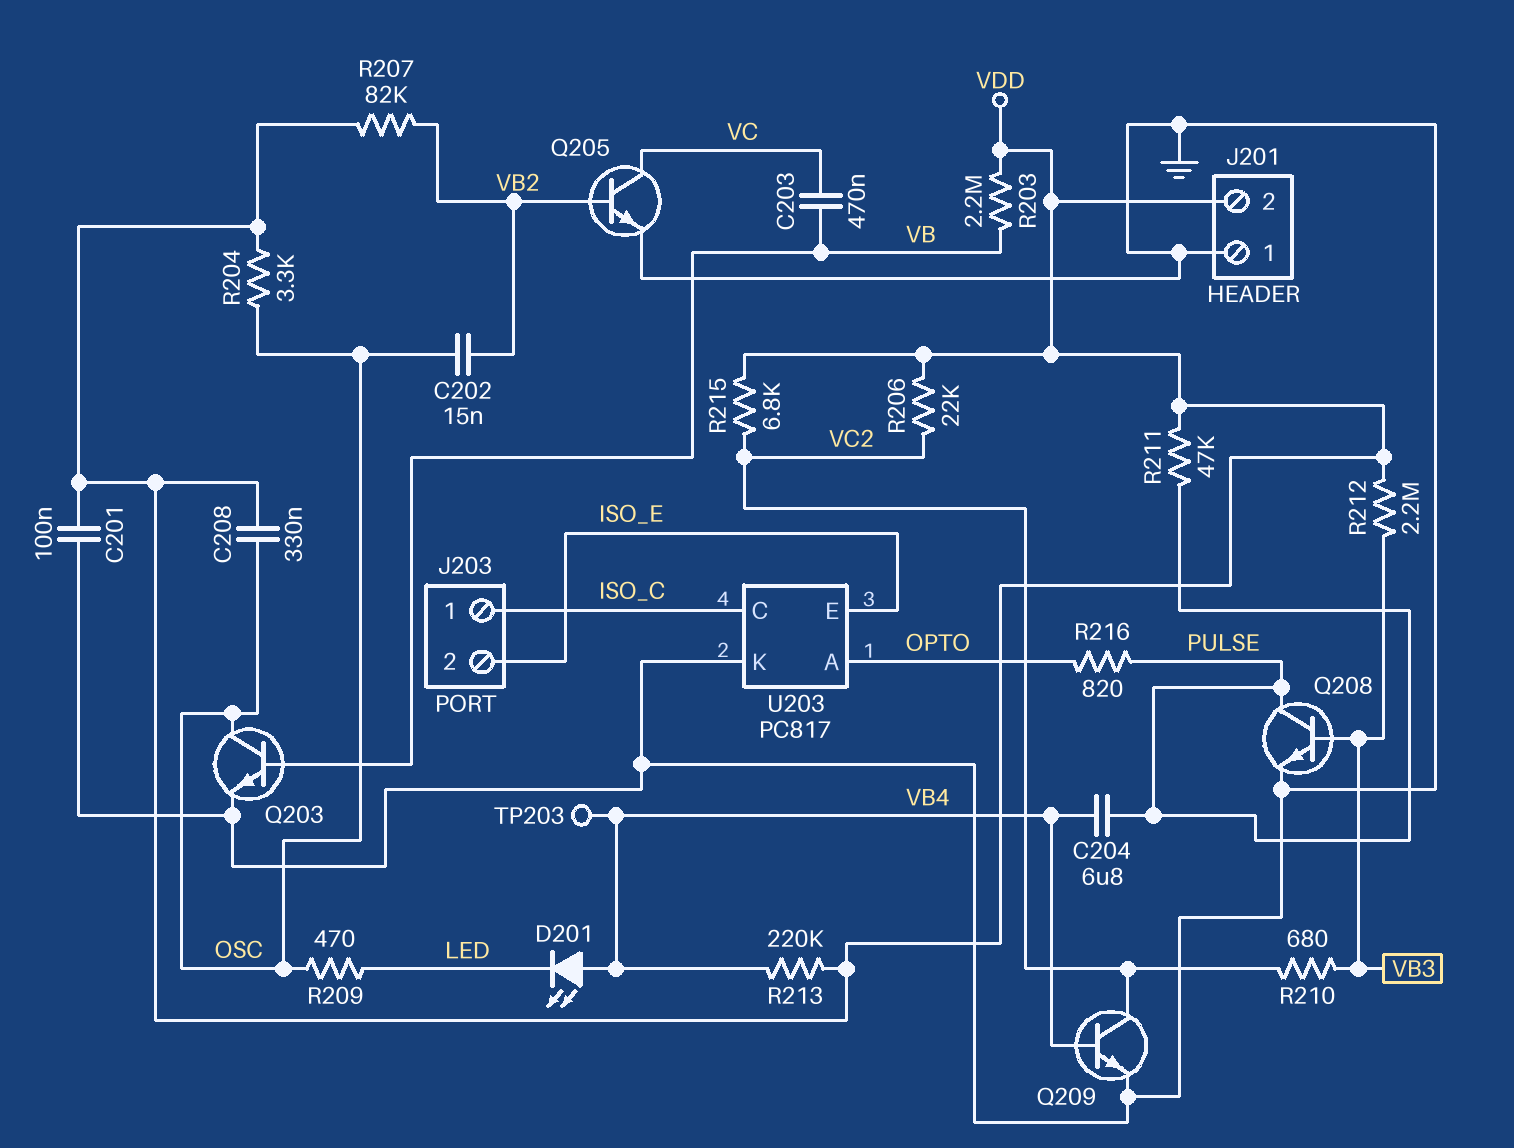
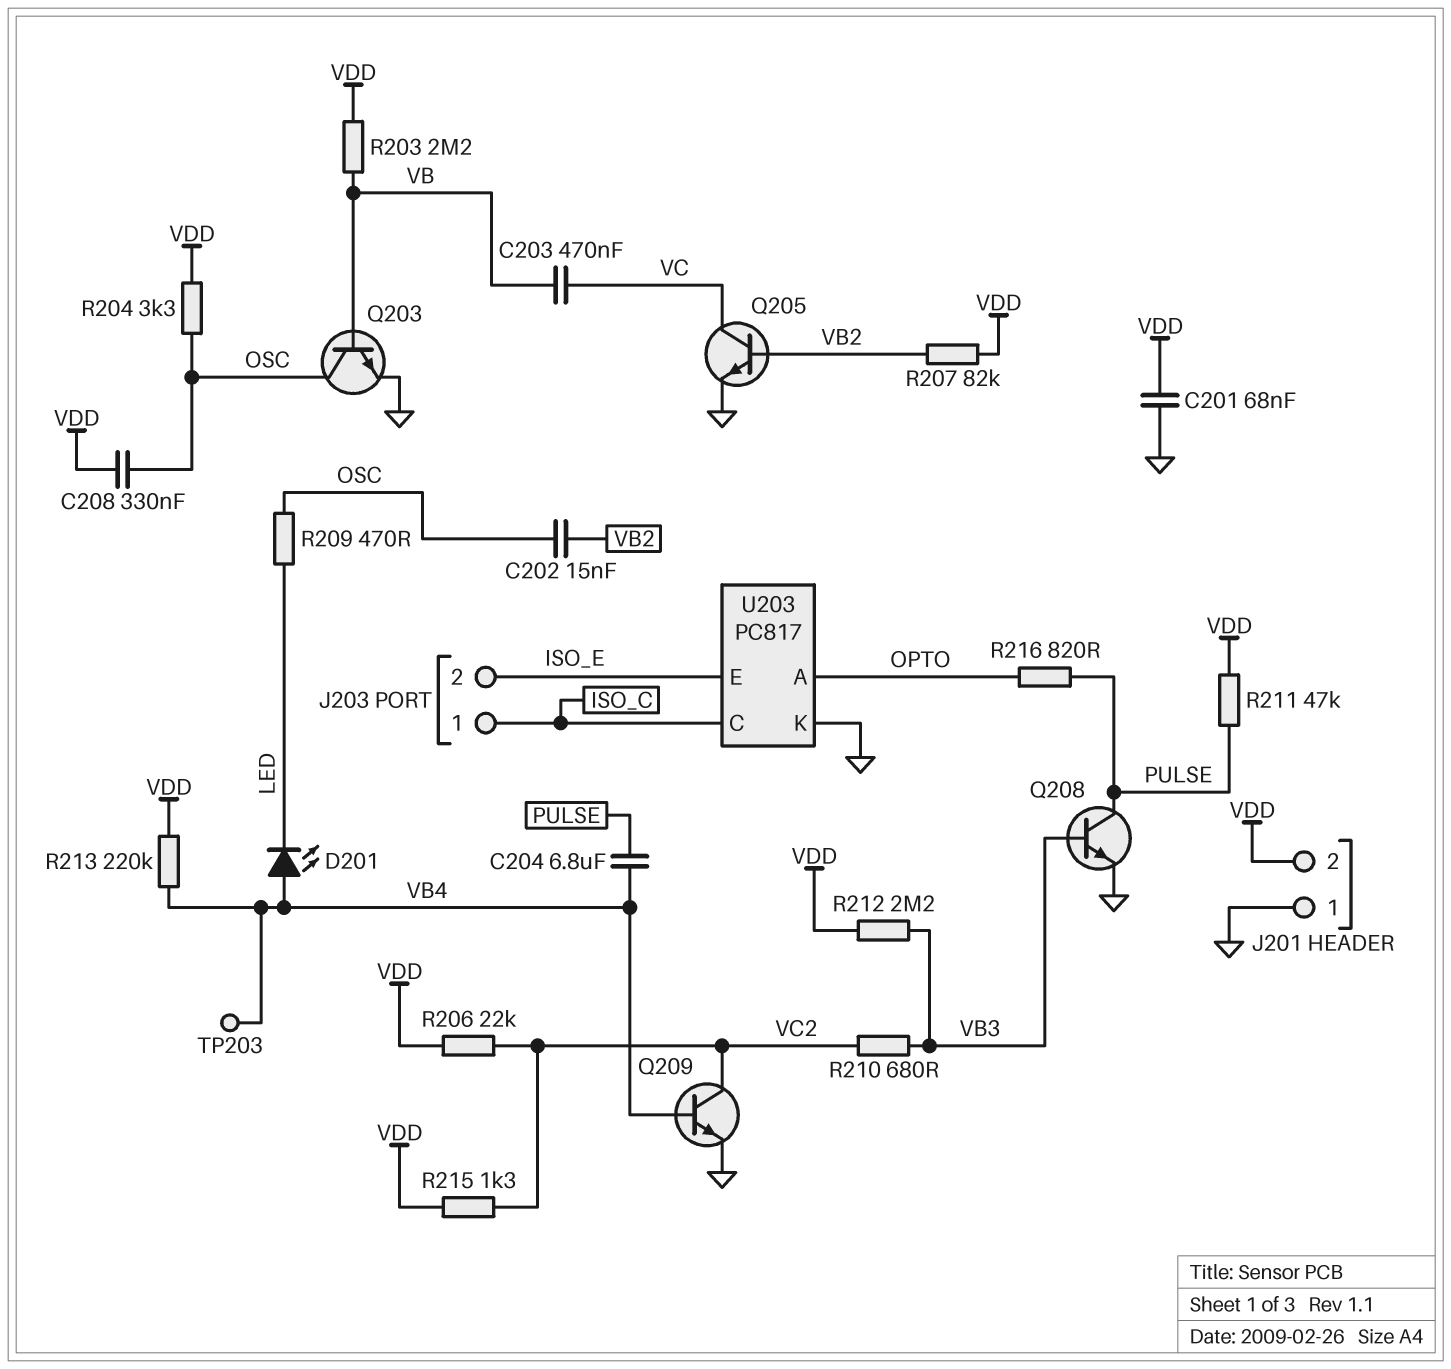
C201: 100nF (GND, VDD) -> 68nF (GND, VDD)
R215: 6.8k (VC2, VDD) -> 1.3k (VC2, VDD)

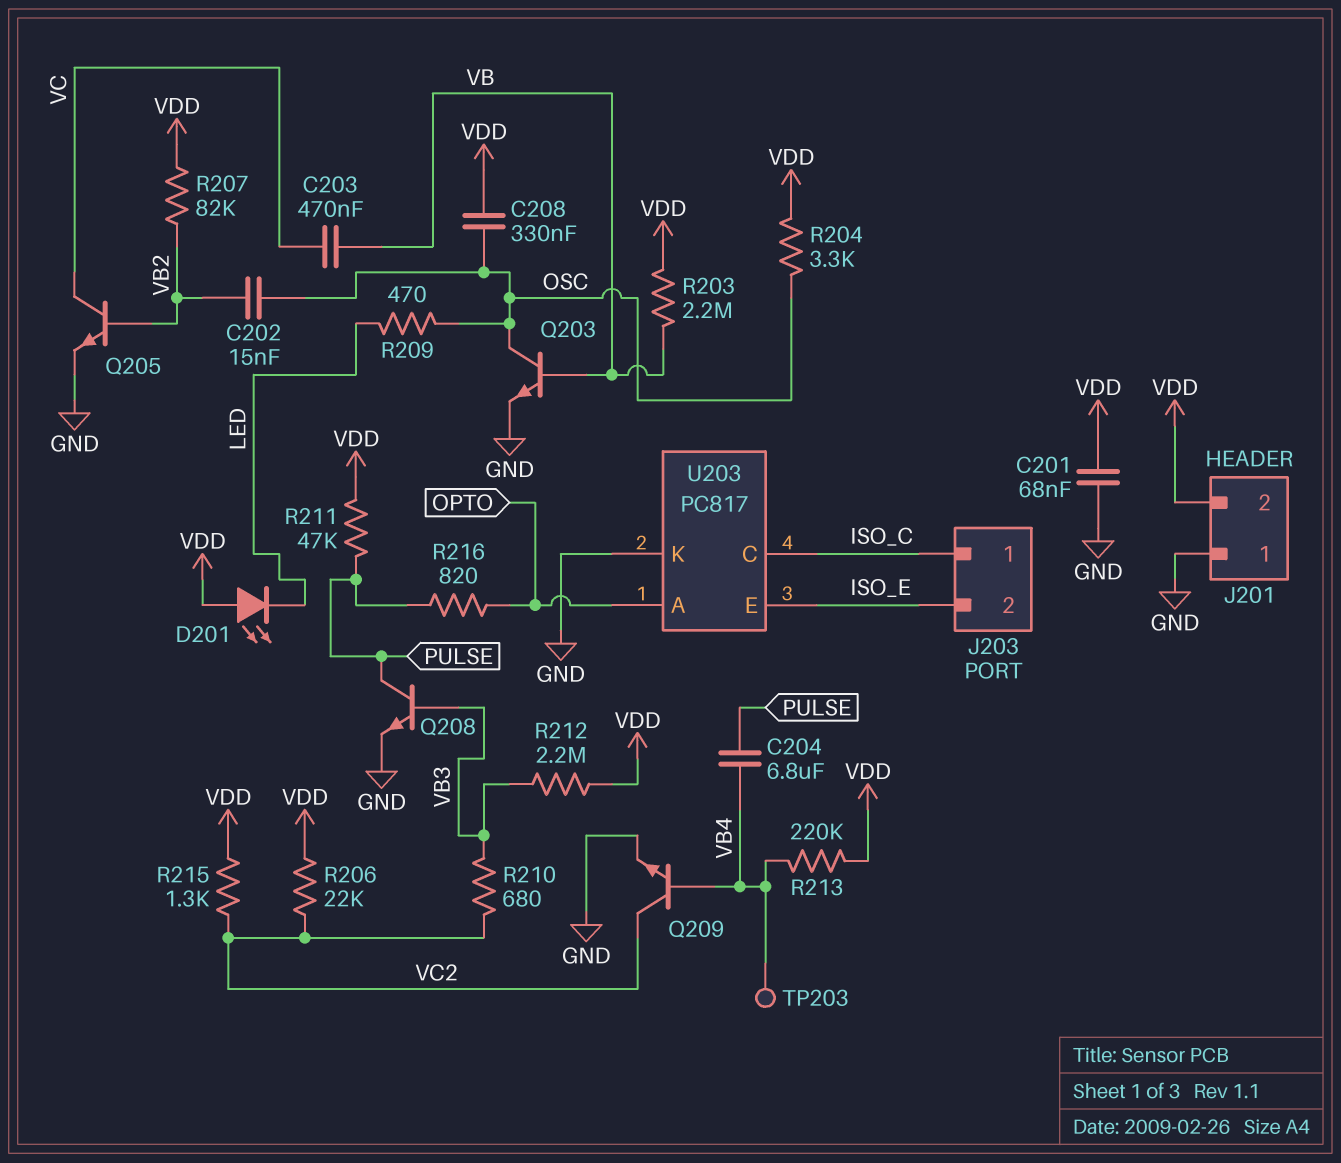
D201: LED (A VB4, K LED) -> LED (A VDD, K LED)

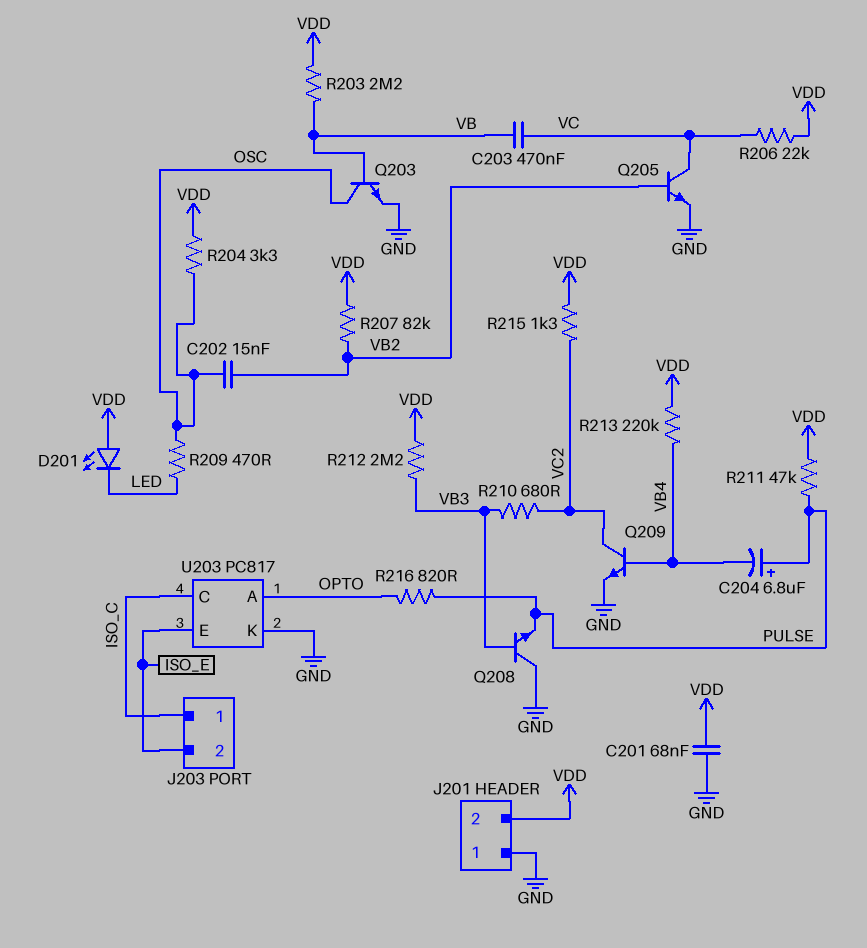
C204: 6.8uF (PULSE, VB4) -> 6.8uF (plus PULSE, minus VB4)
C208: 330nF (OSC, VDD) -> none
Q208: NPN (B VB3, C PULSE, E GND) -> NPN (B VB3, C GND, E PULSE)
R206: 22k (VC2, VDD) -> 22k (VC, VDD)
TP203: test point (VB4) -> none

